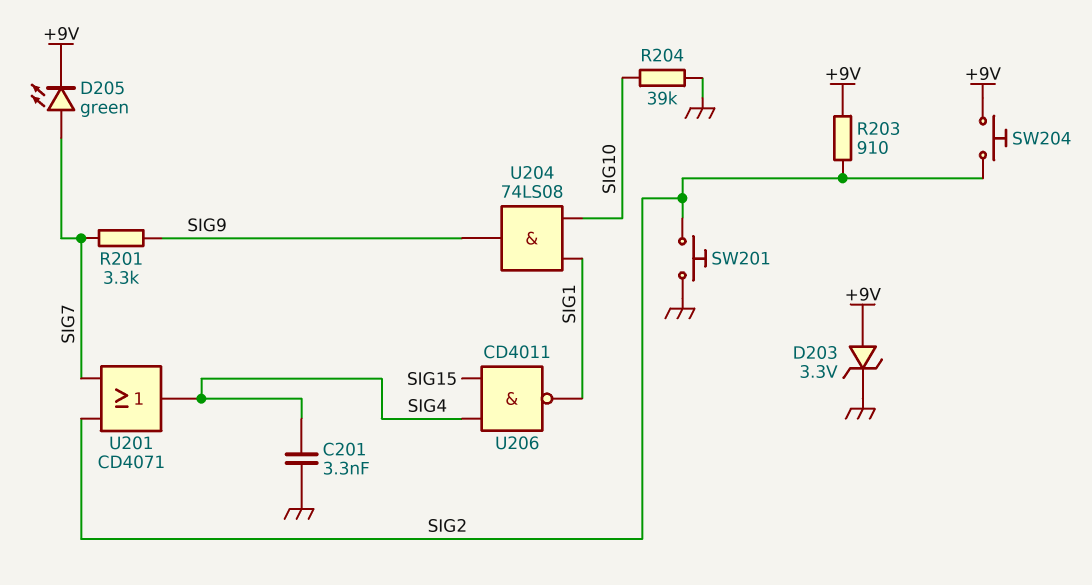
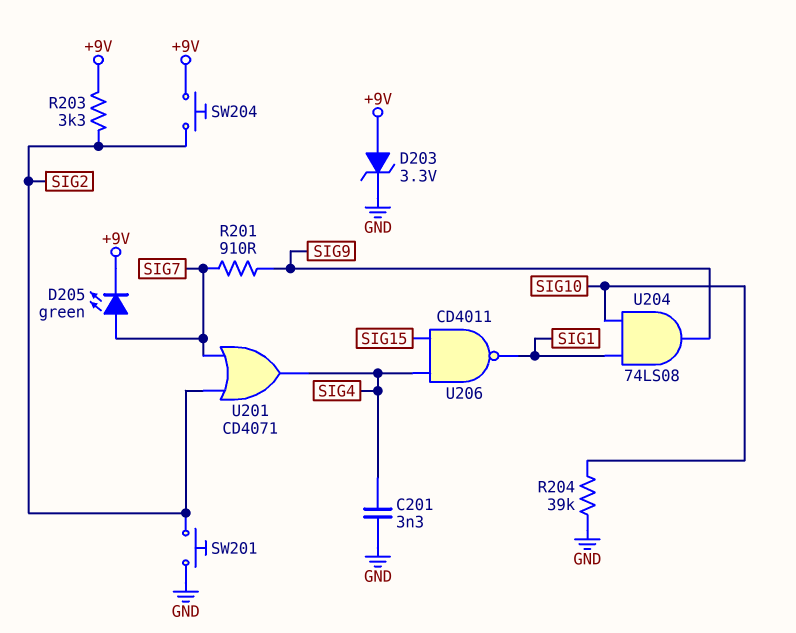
R201: 3.3k (SIG7, SIG9) -> 910 (SIG7, SIG9)
R203: 910 (+9V, SIG2) -> 3.3k (+9V, SIG2)

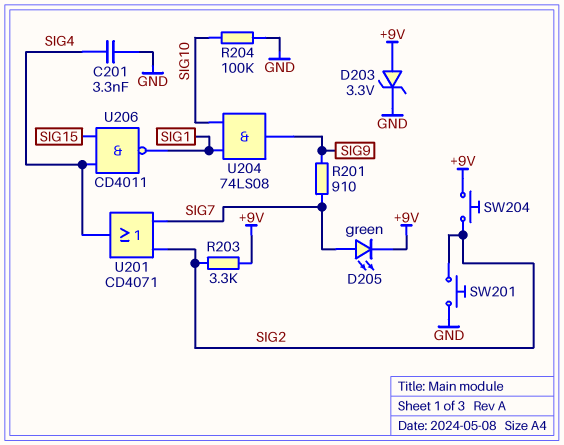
R204: 39k (GND, SIG10) -> 100k (GND, SIG10)

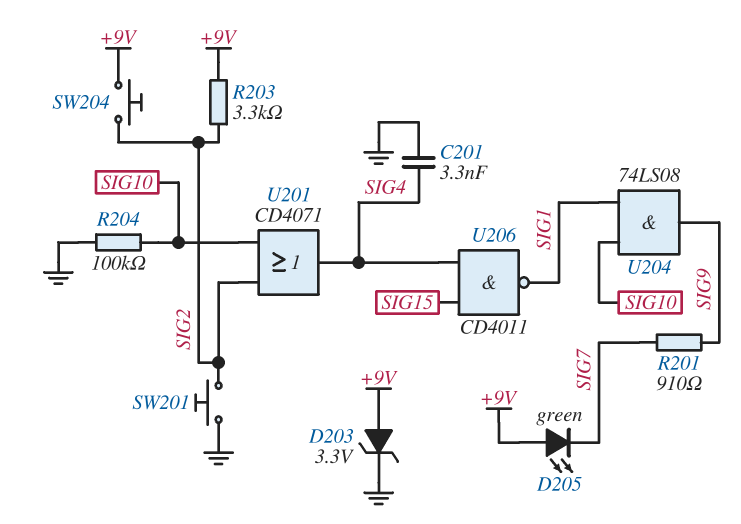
D205: LED green (A SIG7, K +9V) -> LED green (A +9V, K SIG7)
U201: OR CD4071 (in SIG2, in SIG7, out SIG4) -> OR CD4071 (in SIG2, in SIG10, out SIG4)

